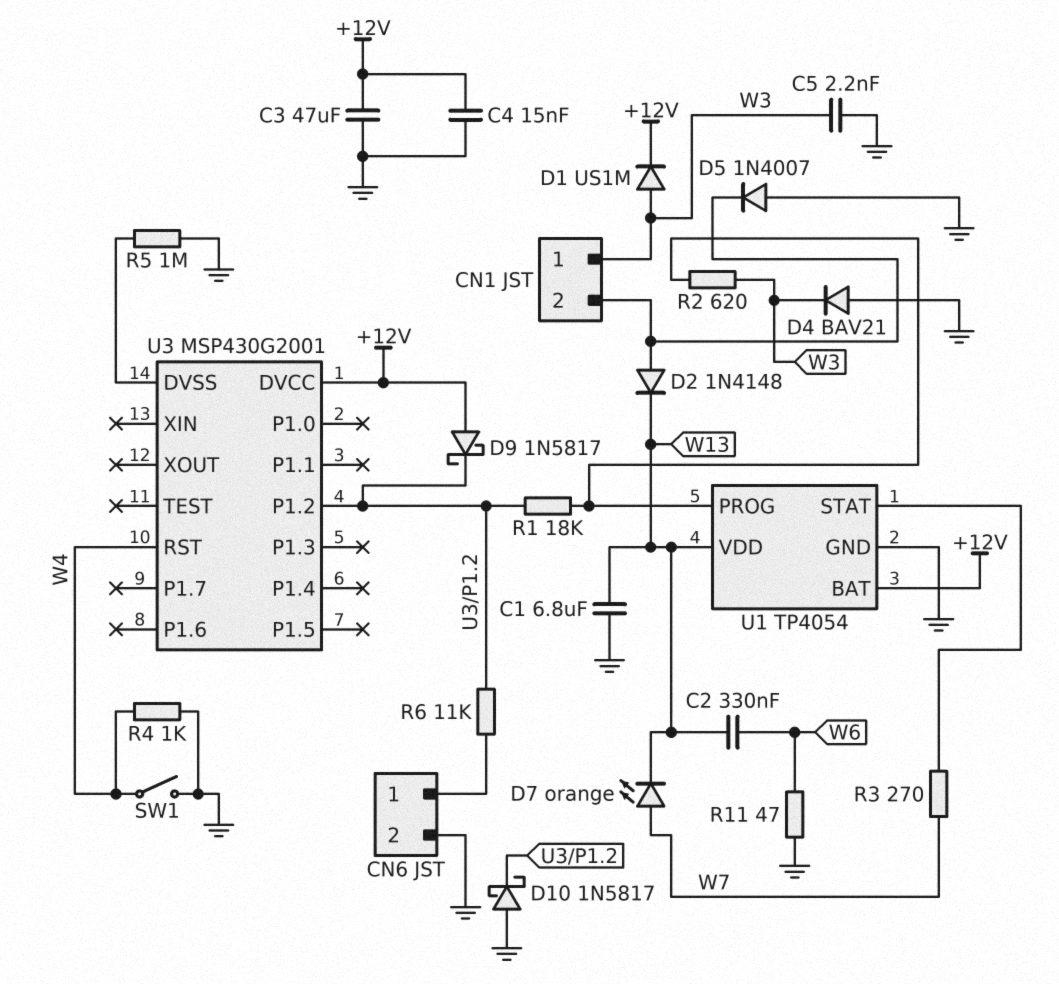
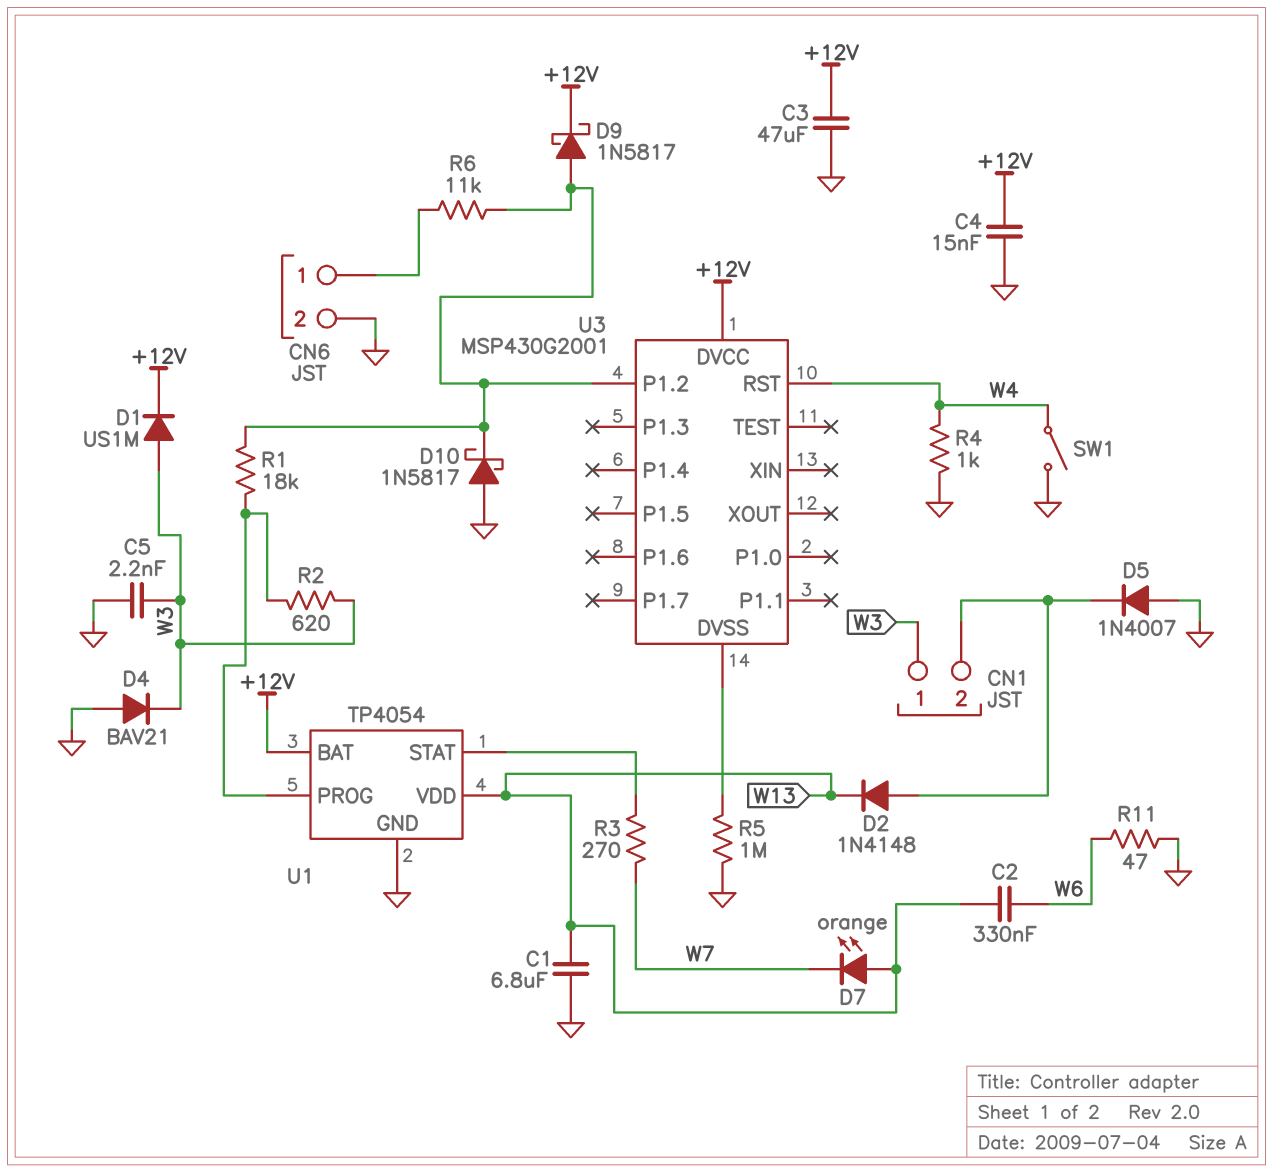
D7: LED orange (A W7, K W13) -> LED orange (A W13, K W7)
D9: schottky 1N5817 (A +12V, K U3/P1.2) -> schottky 1N5817 (A U3/P1.2, K +12V)

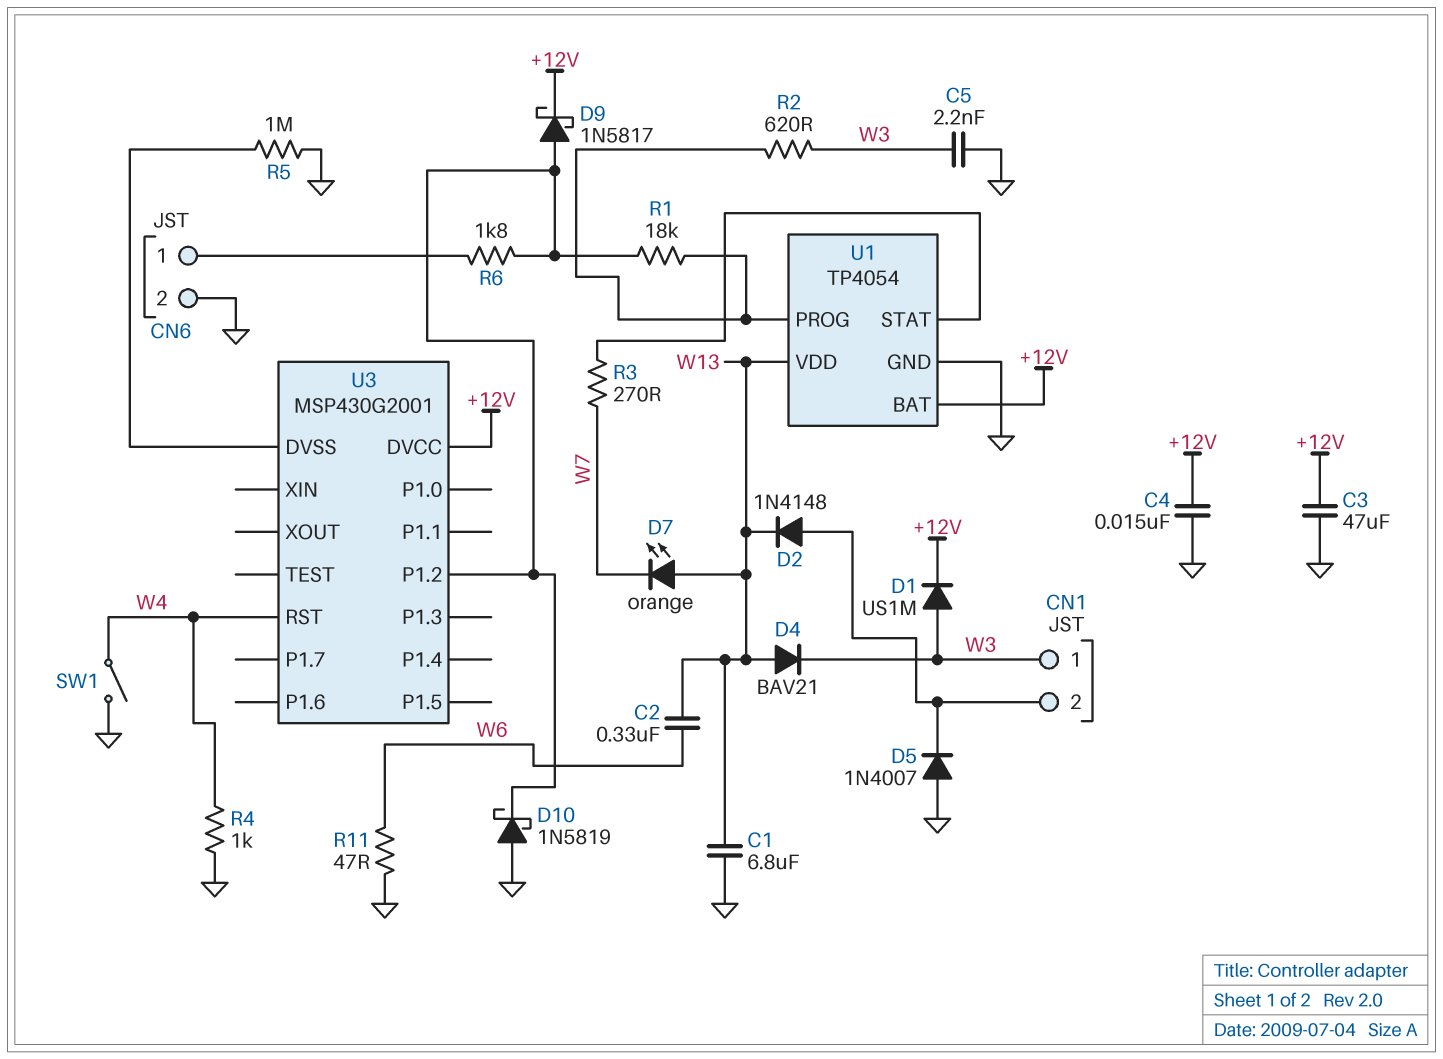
D4: diode BAV21 (A GND, K W3) -> diode BAV21 (A W13, K W3)
D10: schottky 1N5817 (A GND, K U3/P1.2) -> schottky 1N5819 (A GND, K U3/P1.2)
R6: 11k (CN6/1, U3/P1.2) -> 1.8k (CN6/1, U3/P1.2)

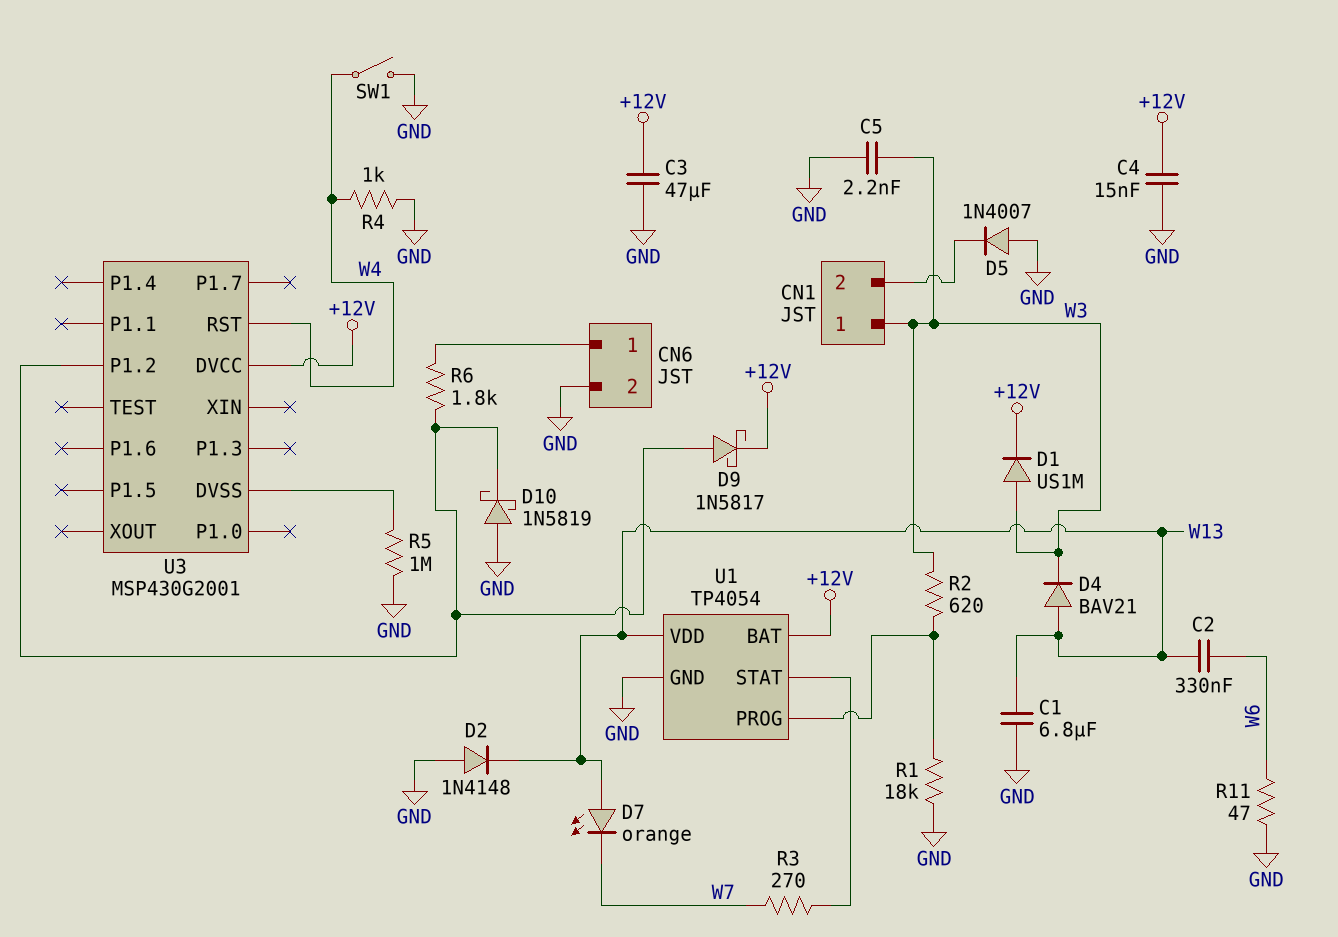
D2: diode 1N4148 (A CN1/2, K W13) -> diode 1N4148 (A GND, K W13)
R1: 18k (U1/PROG, U3/P1.2) -> 18k (GND, U1/PROG)

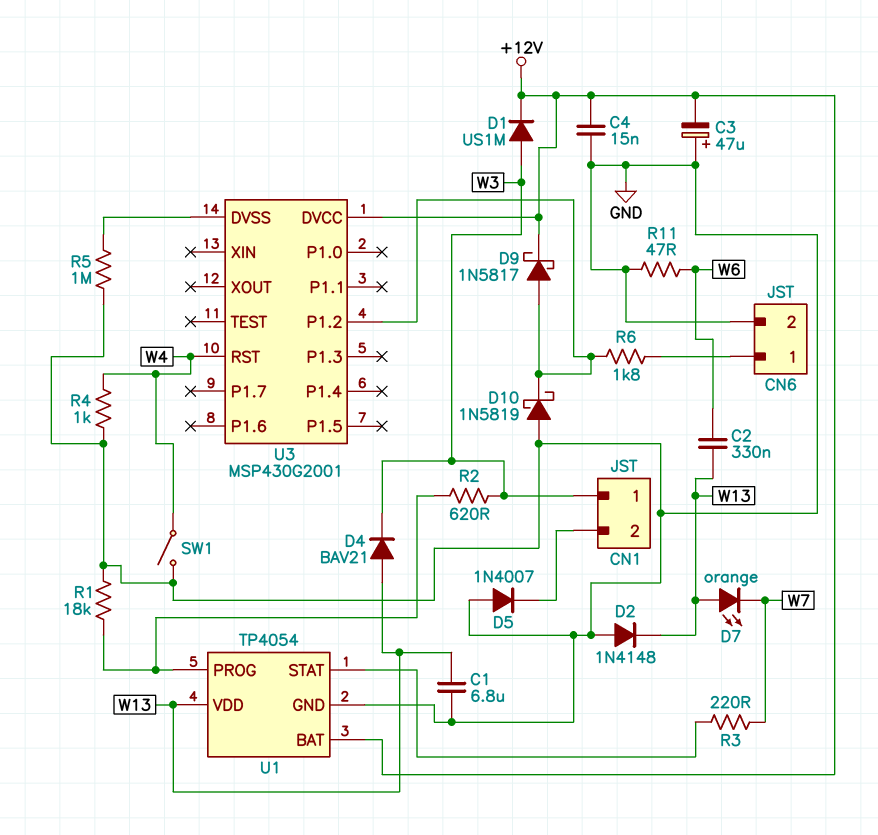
C3: 47uF (+12V, GND) -> 47uF (plus GND, minus +12V)
C5: 2.2nF (GND, W3) -> none
R3: 270 (U1/STAT, W7) -> 220 (U1/STAT, W7)

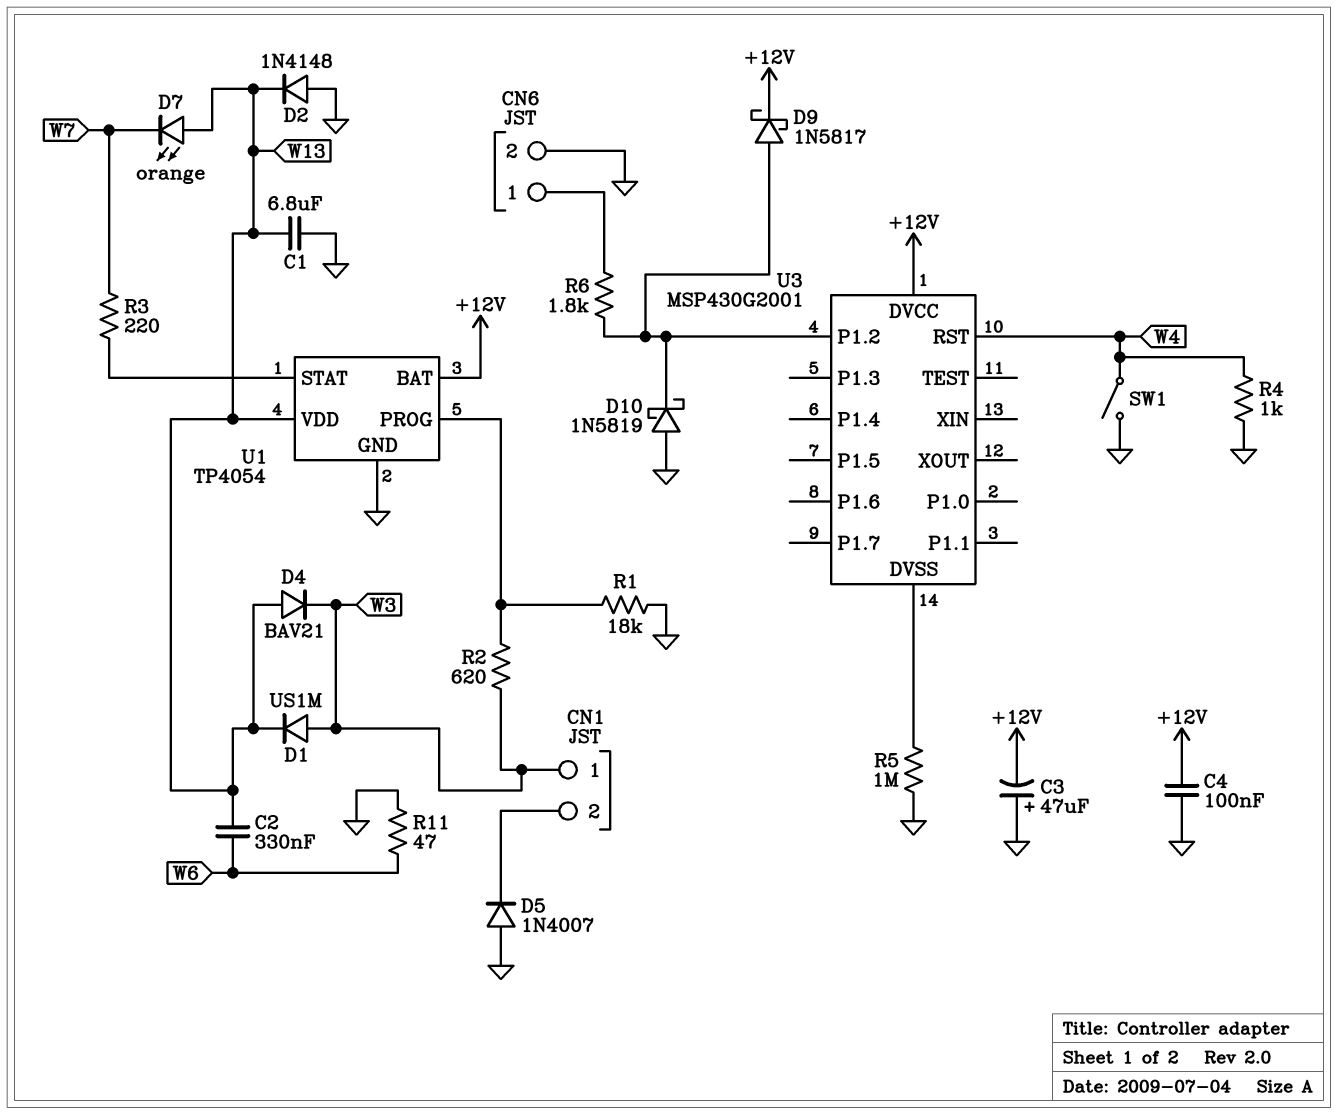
C4: 15nF (+12V, GND) -> 100nF (+12V, GND)
D1: diode US1M (A W3, K +12V) -> diode US1M (A W3, K W13)

